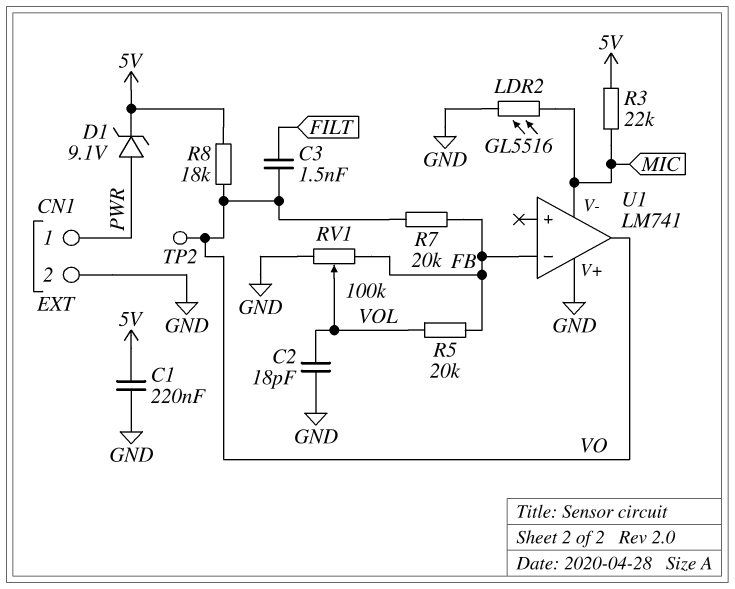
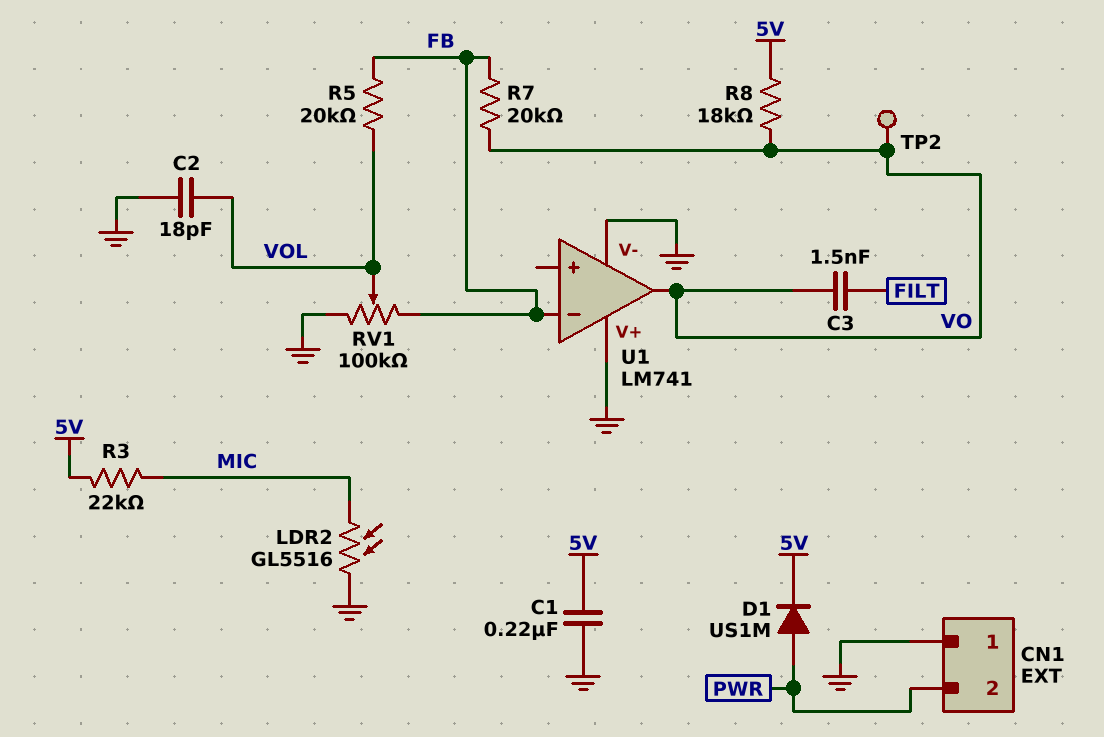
CN1 pin 1: PWR -> GND
CN1 pin 2: GND -> PWR
D1: zener 9.1V (A PWR, K 5V) -> diode US1M (A PWR, K 5V)
U1 pin V-: MIC -> GND

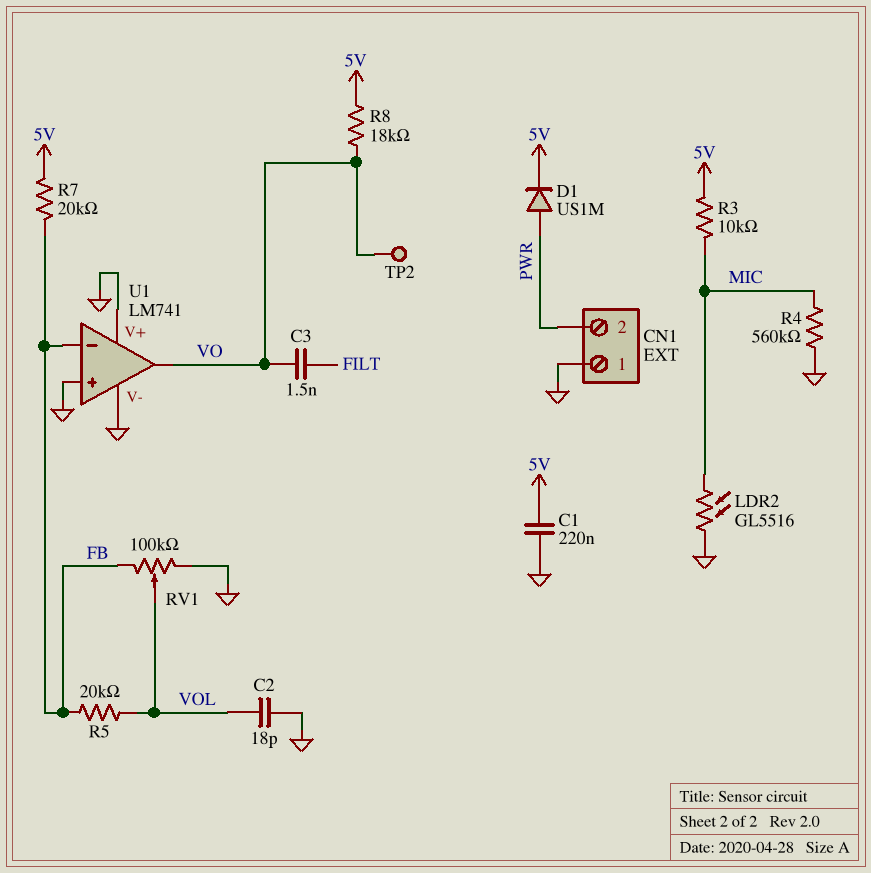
R3: 22k (5V, MIC) -> 10k (5V, MIC)
R4: none -> 560k (GND, MIC)
R7: 20k (FB, VO) -> 20k (5V, FB)
U1 pin in+: none -> GND

